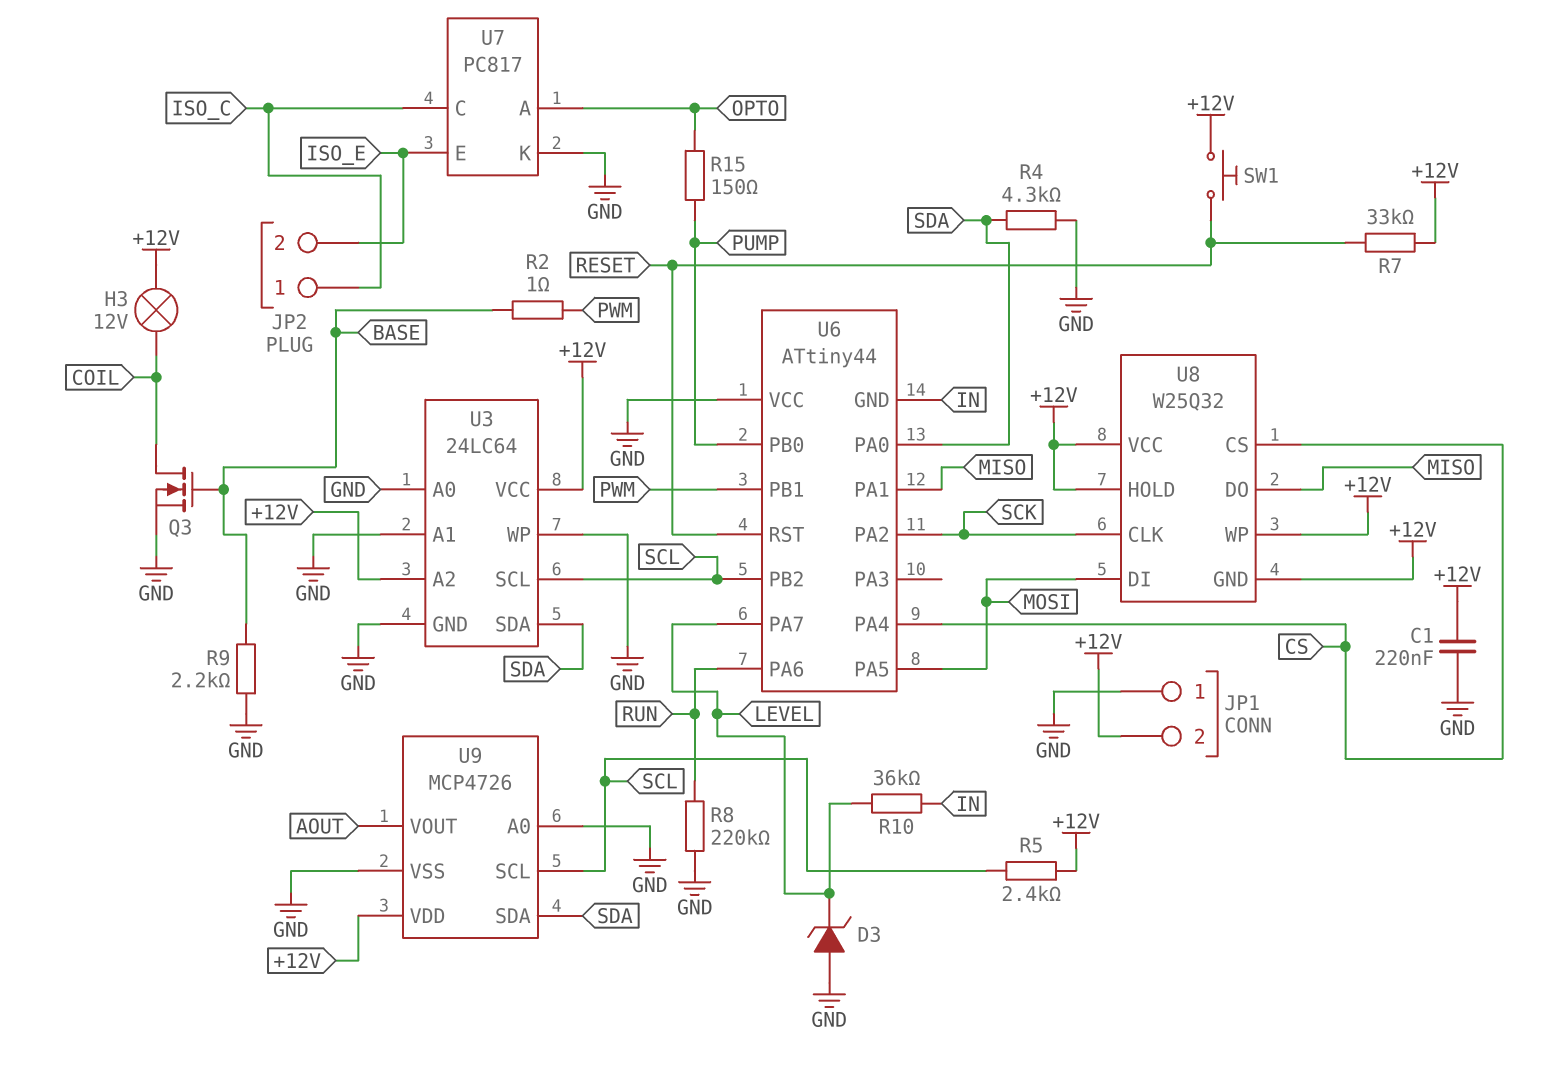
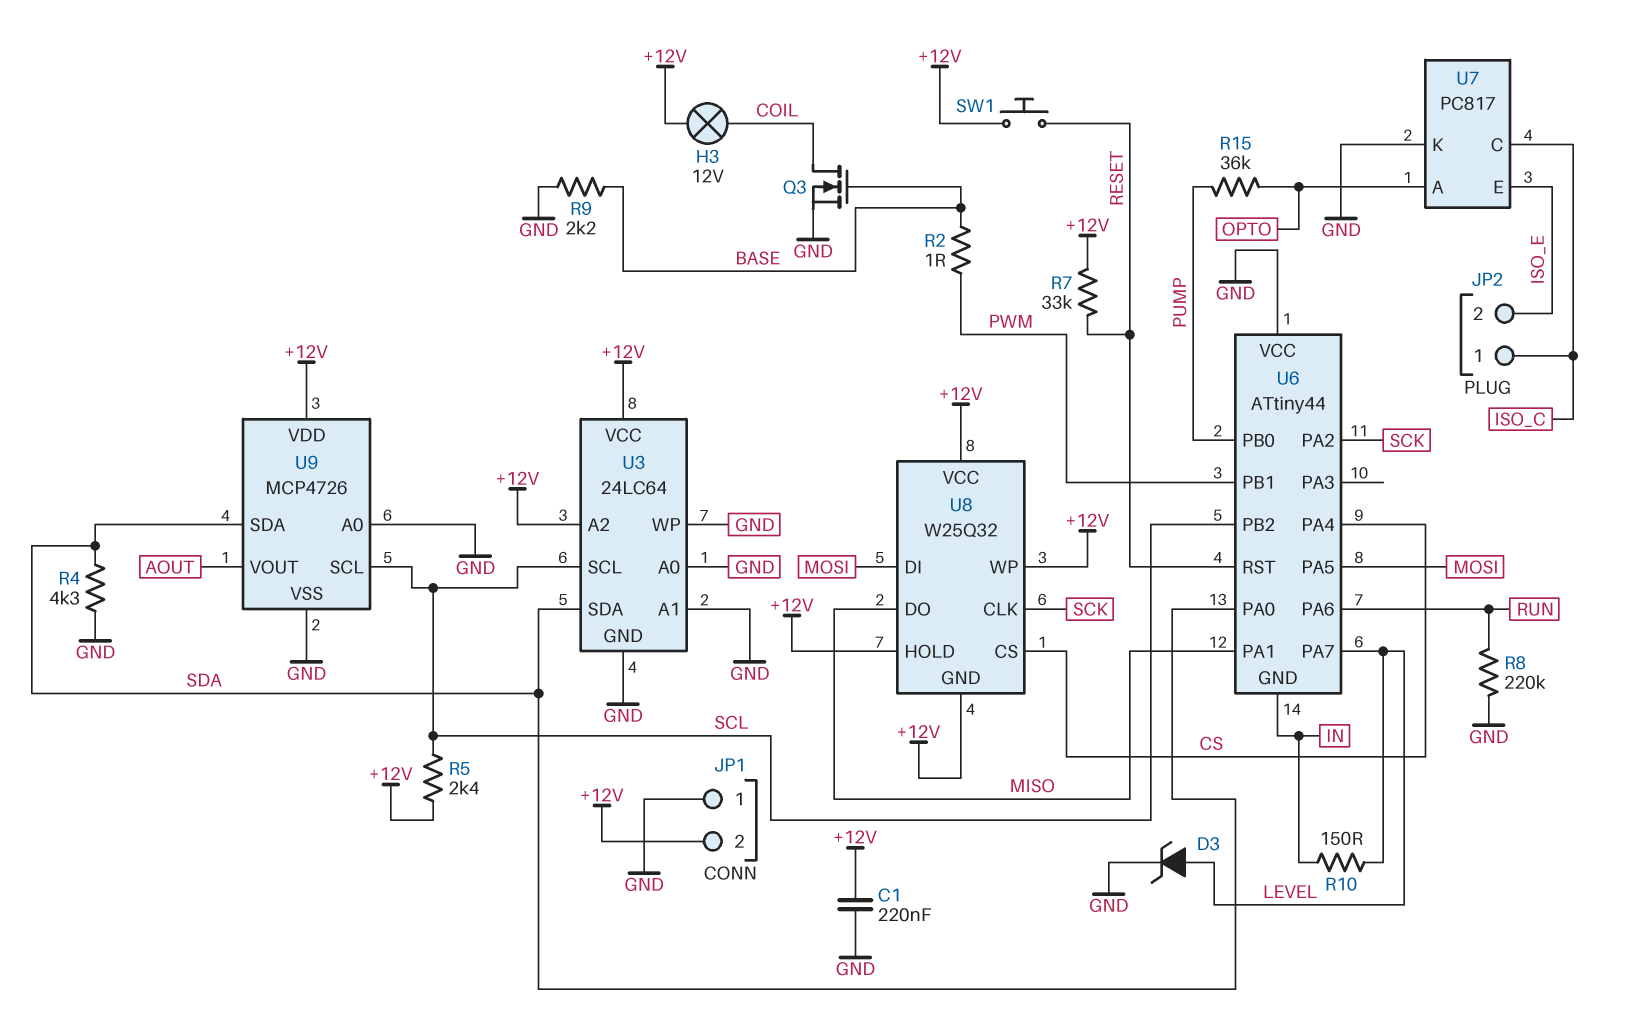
D3: zener (A GND, K LEVEL) -> zener (A LEVEL, K GND)
R10: 36k (IN, LEVEL) -> 150 (IN, LEVEL)
R15: 150 (OPTO, PUMP) -> 36k (OPTO, PUMP)

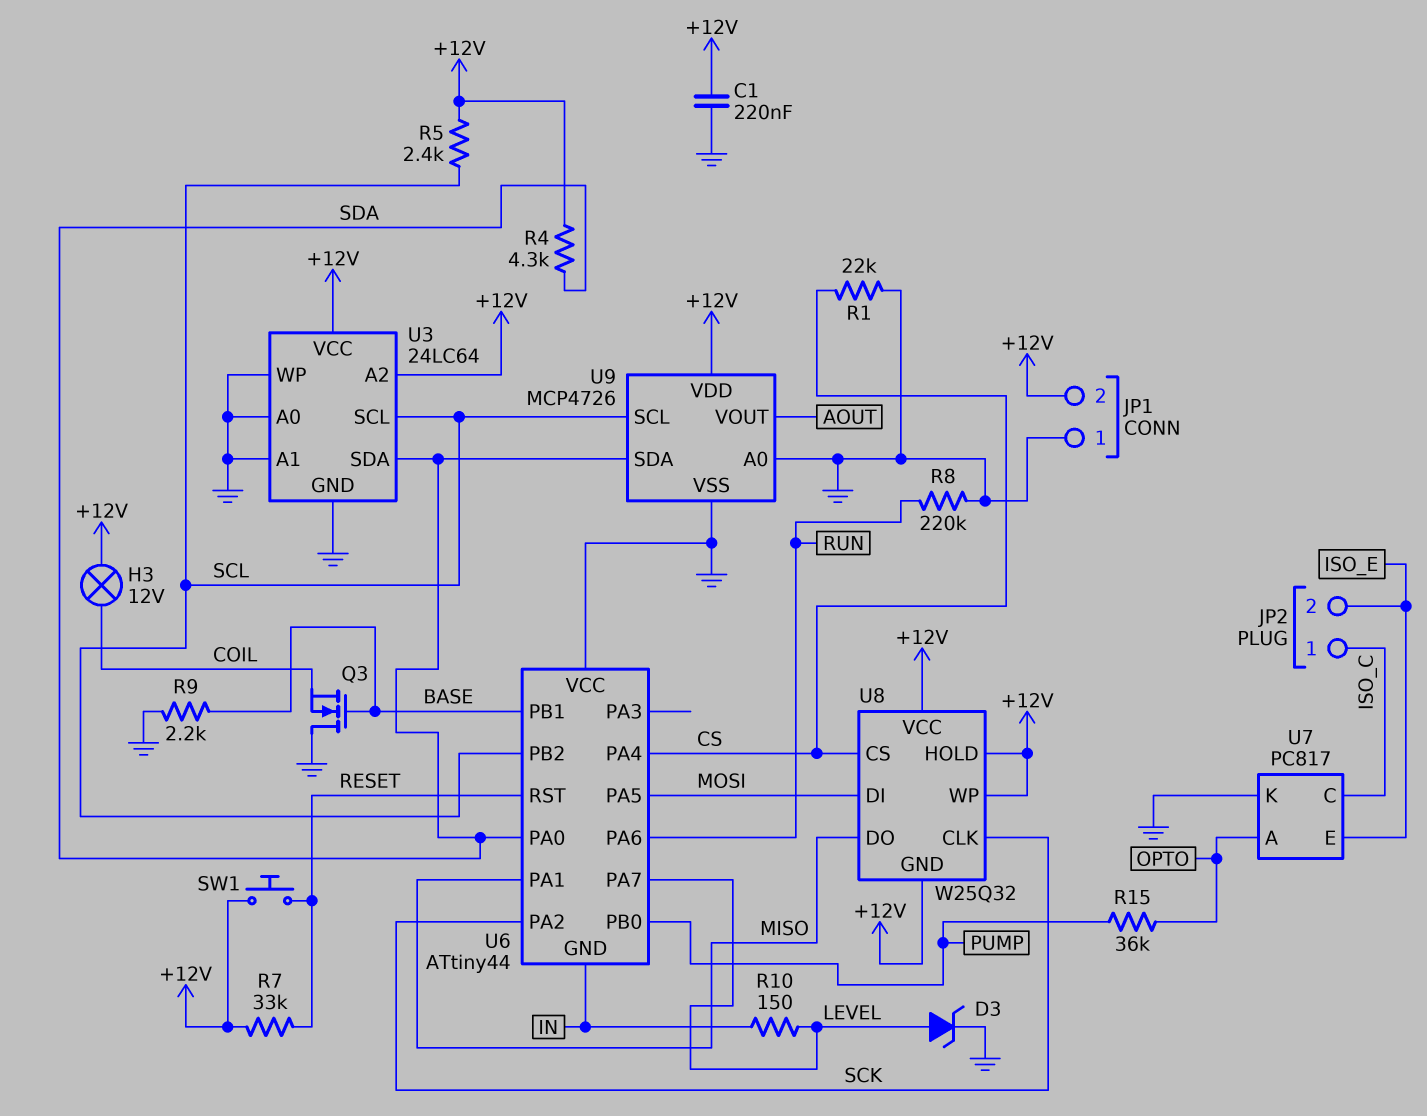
Q3: NMOS (G BASE, D COIL, S GND) -> NMOS (G BASE, D GND, S COIL)
R1: none -> 22k (CS, GND)
R2: 1 (BASE, PWM) -> none
R4: 4.3k (GND, SDA) -> 4.3k (+12V, SDA)
U6 pin PB1: PWM -> BASE

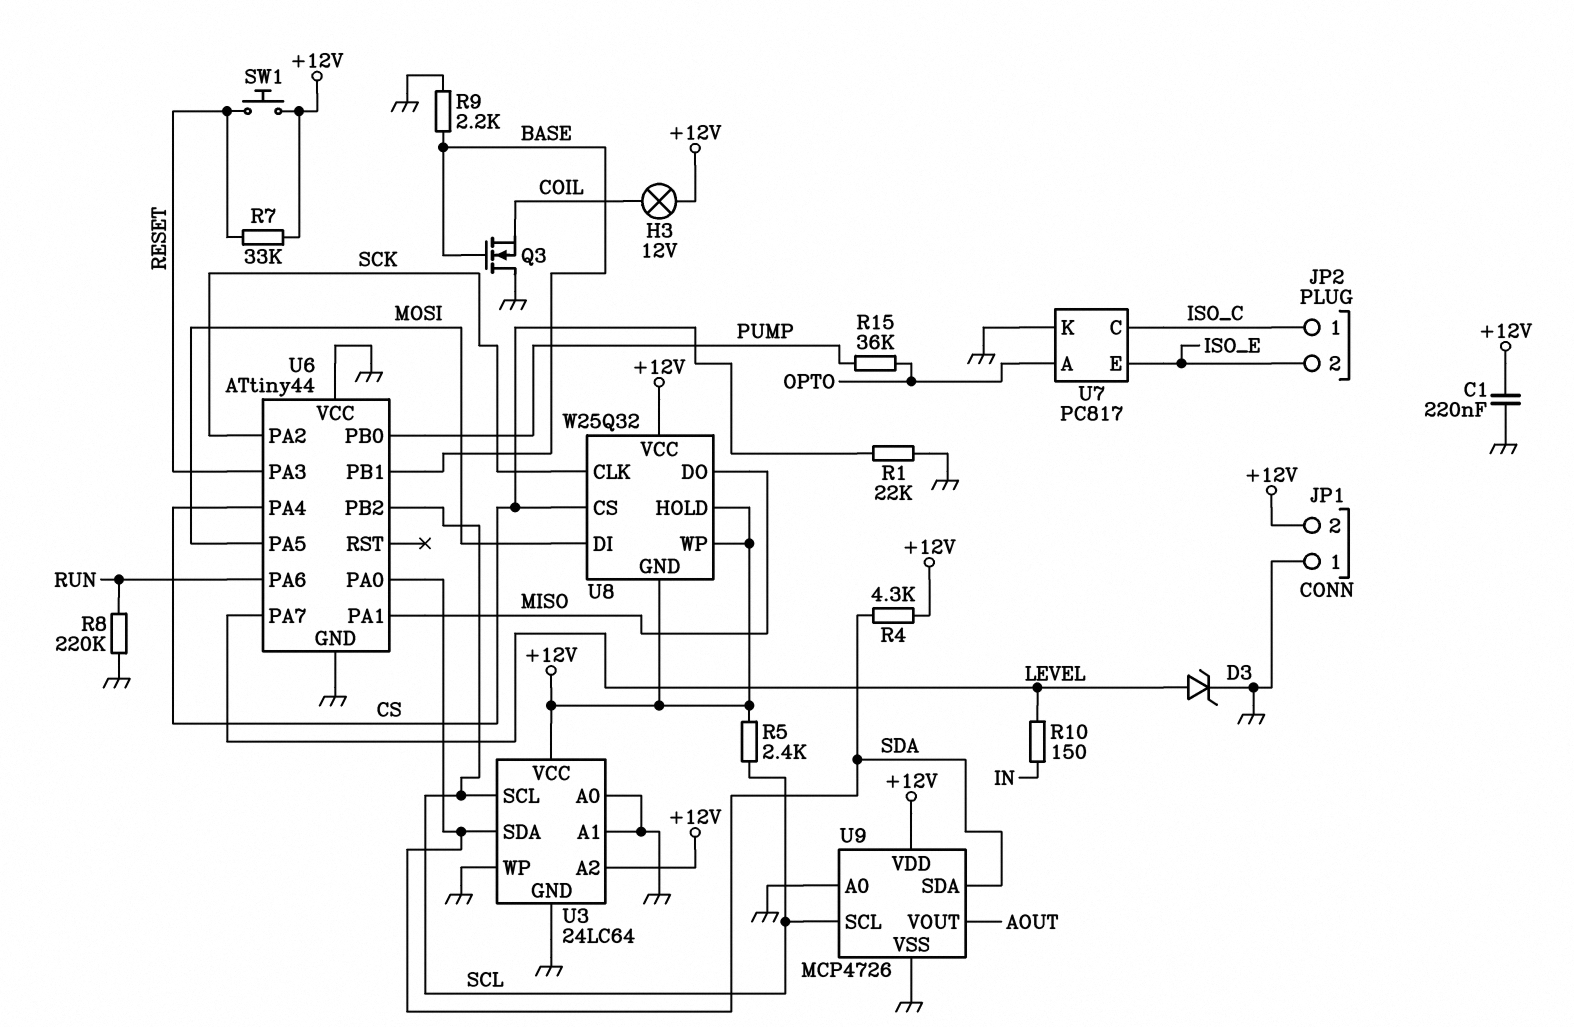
U6 pin GND: IN -> GND
U6 pin PA3: none -> RESET
U6 pin RST: RESET -> none

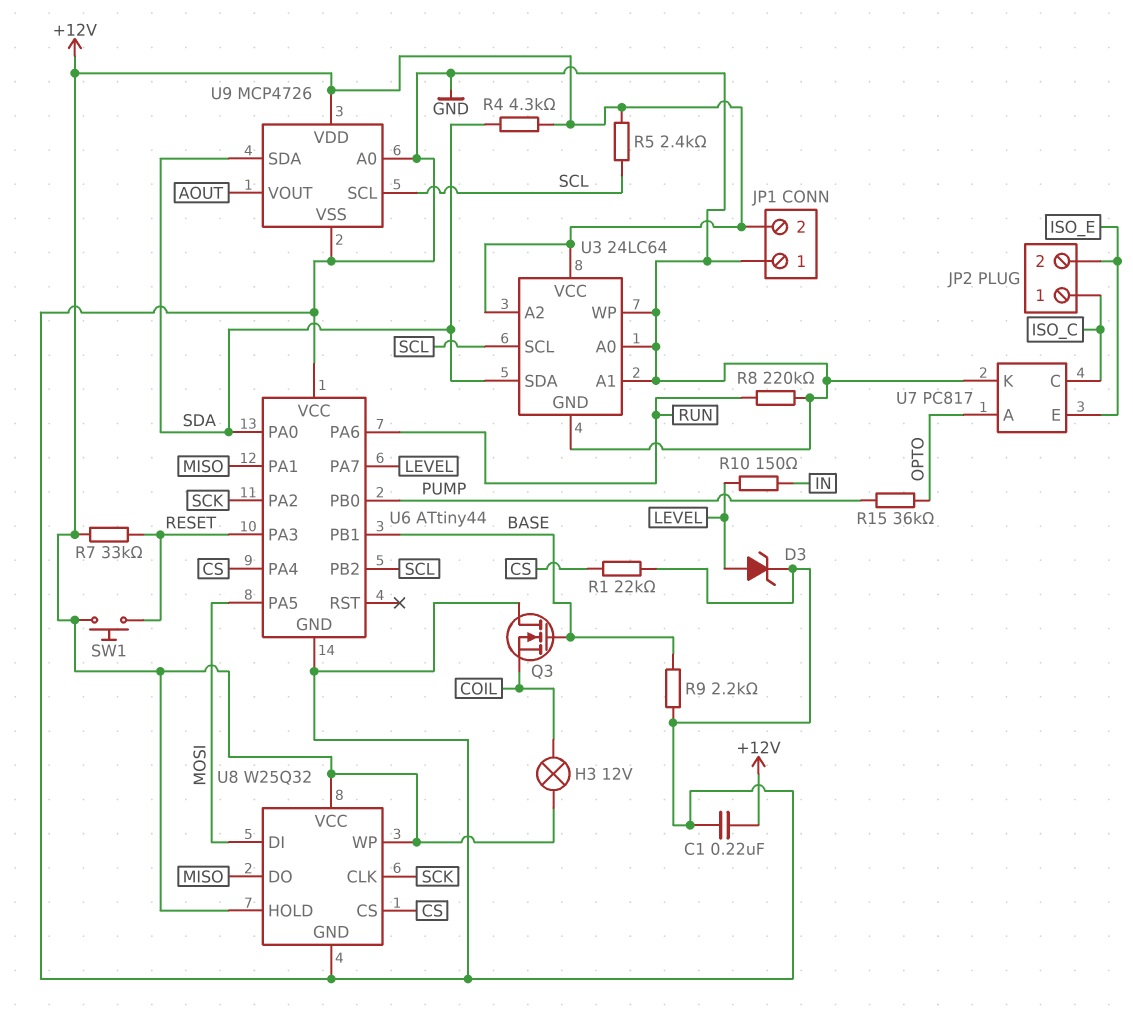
U8 pin GND: +12V -> GND

